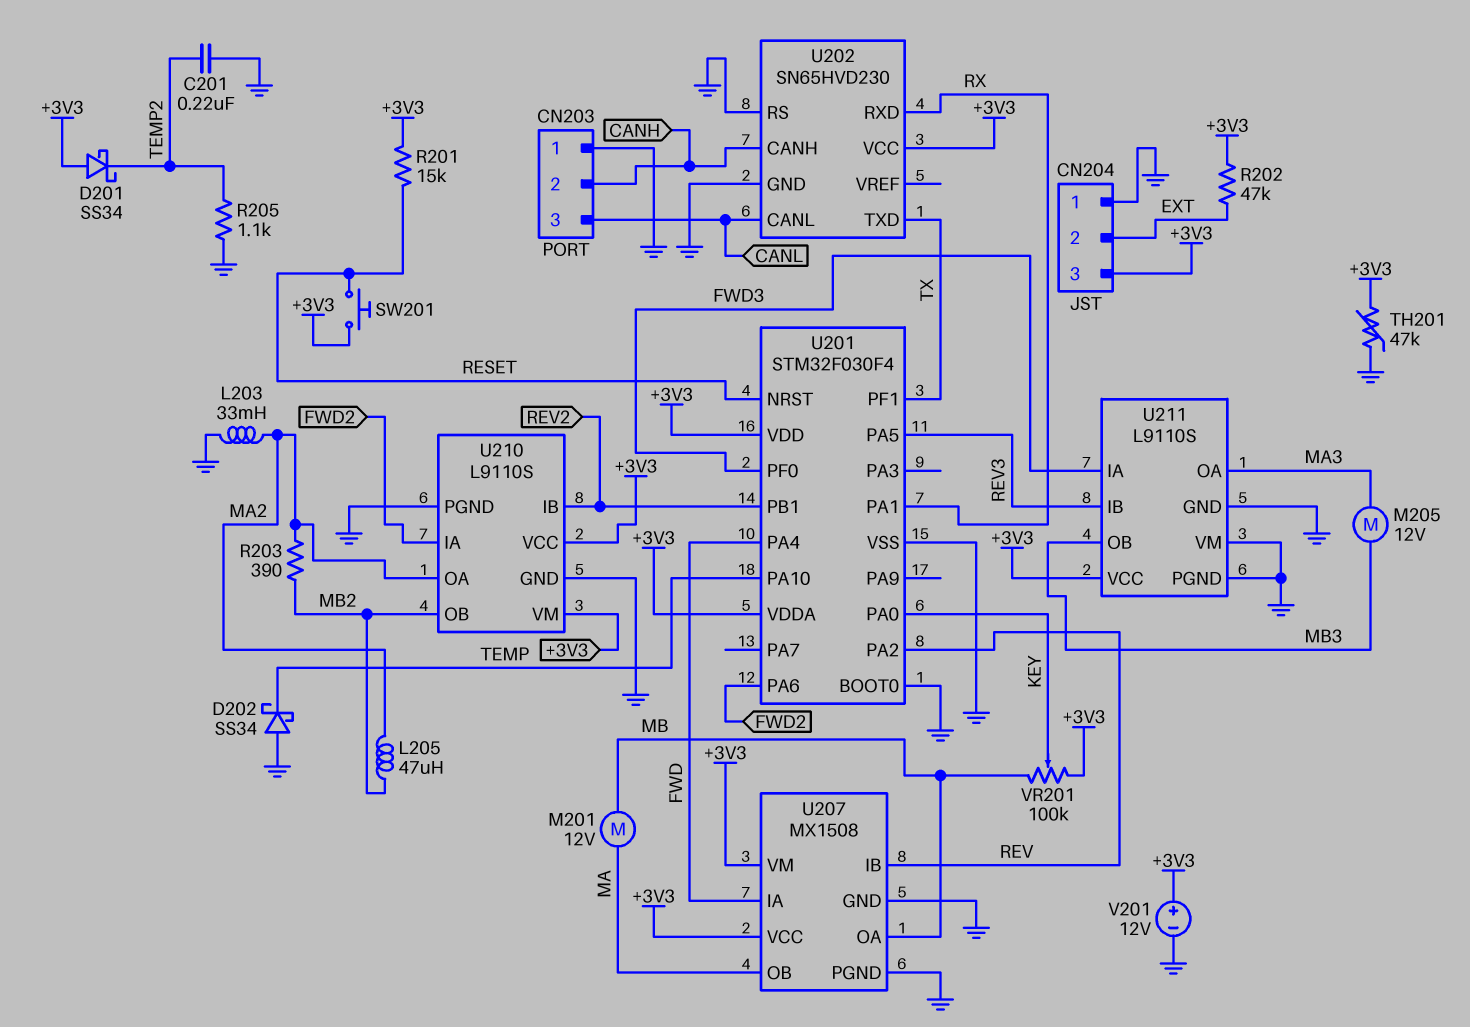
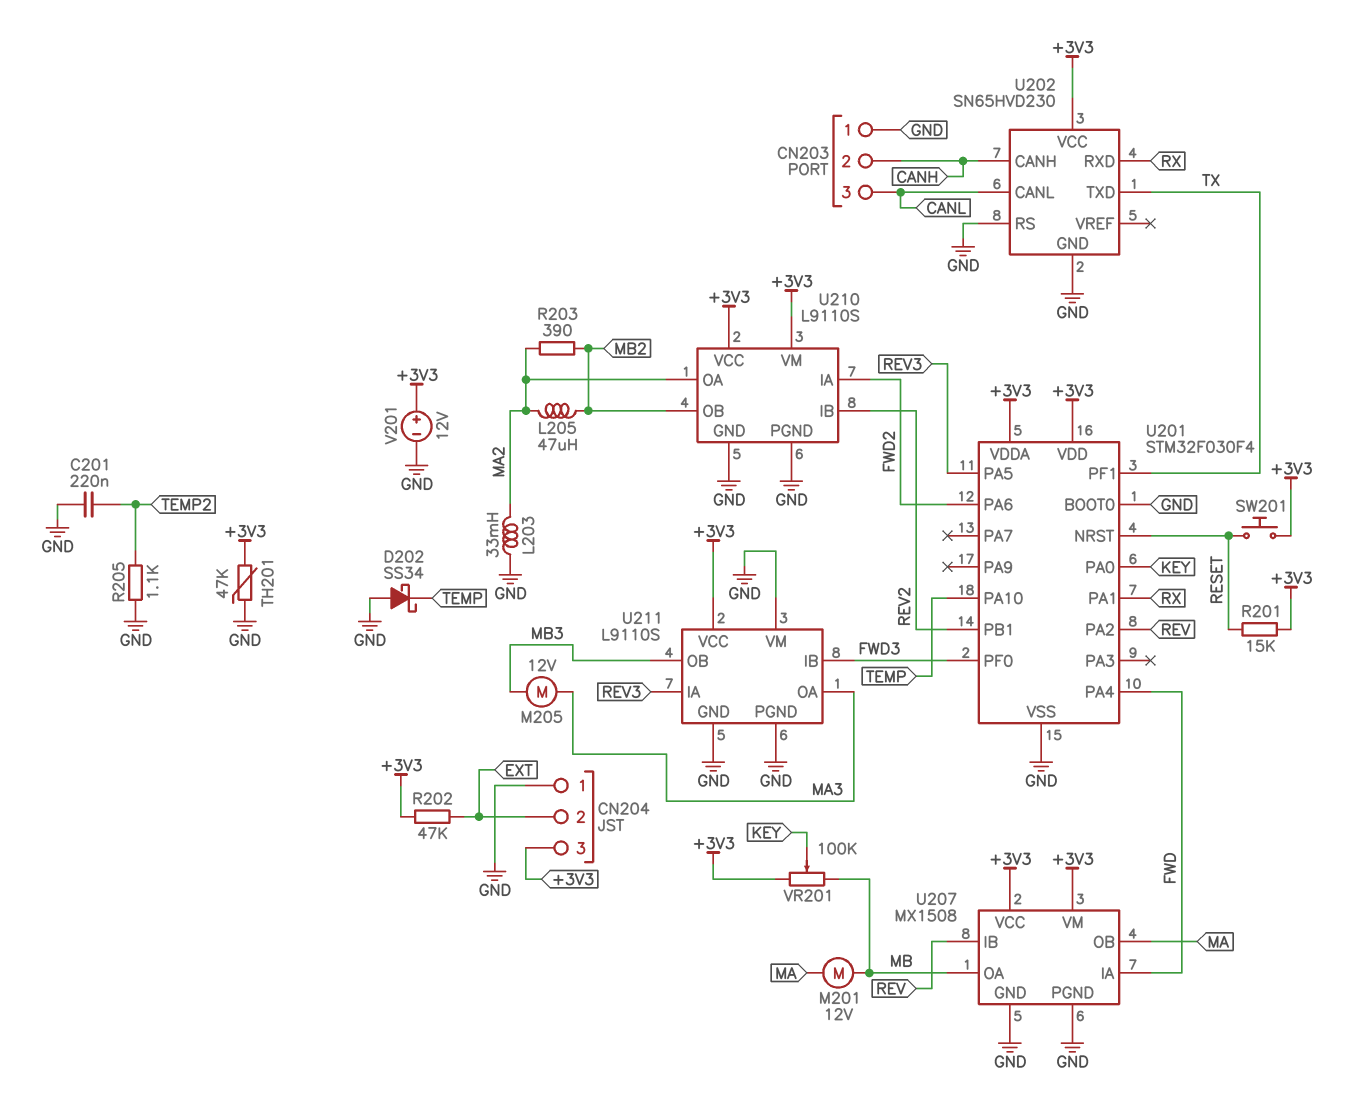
D201: schottky SS34 (A +3V3, K TEMP2) -> none
U211 pin IA: FWD3 -> REV3
U211 pin IB: REV3 -> FWD3

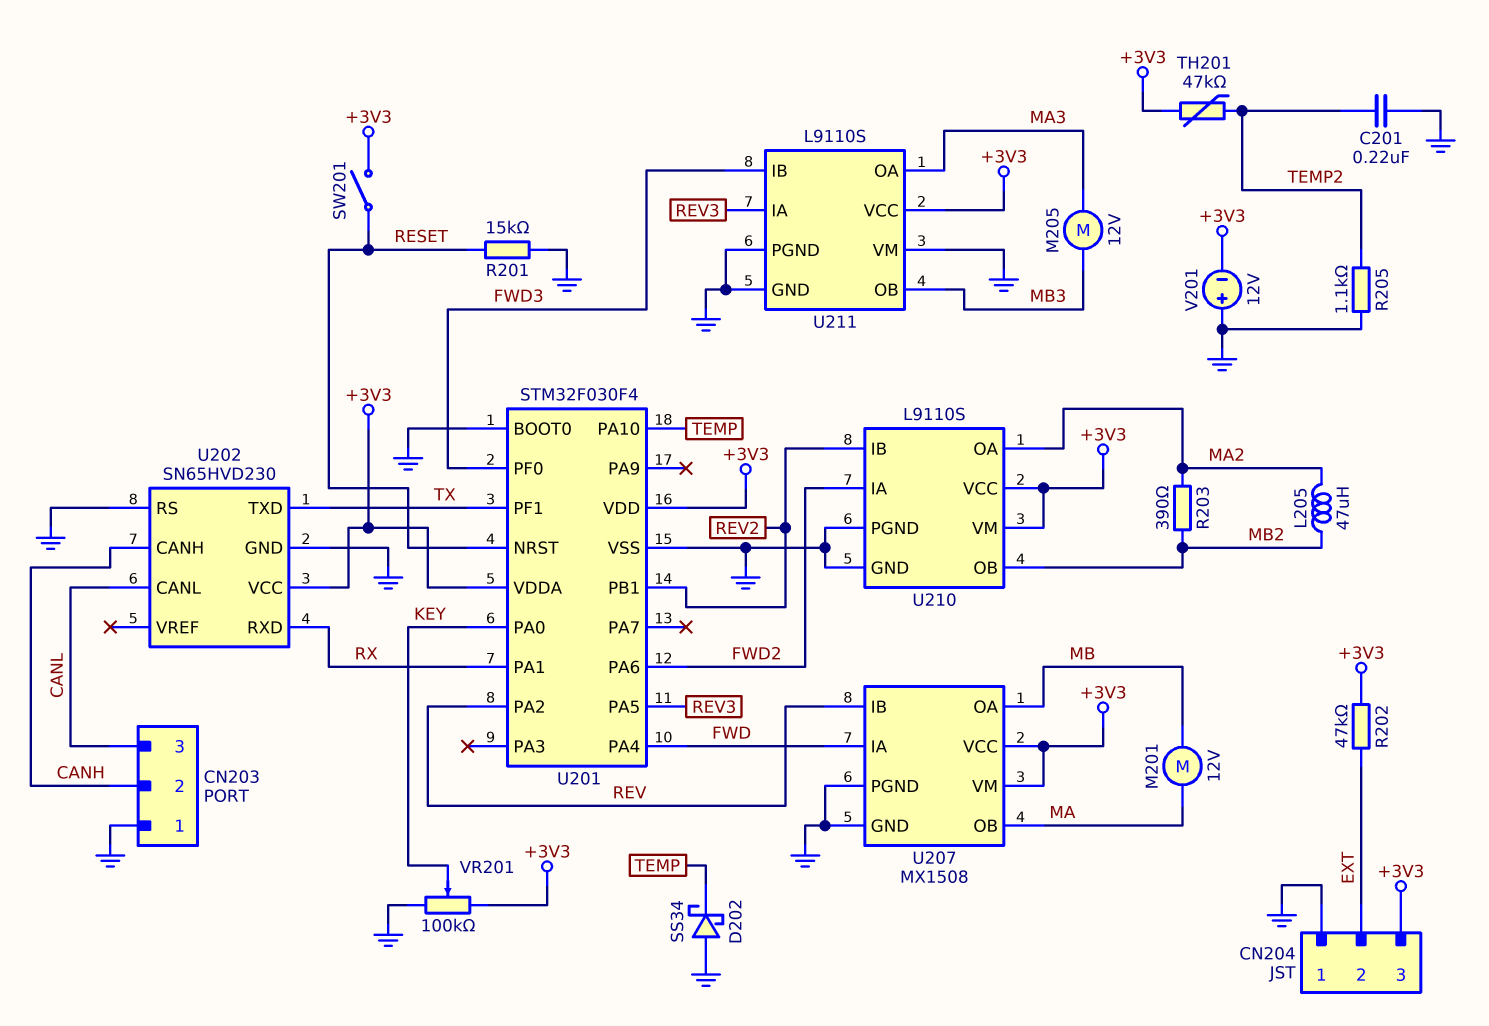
L203: 33mH (GND, MA2) -> none
R201: 15k (+3V3, RESET) -> 15k (GND, RESET)
SW201: button (+3V3, RESET) -> switch (+3V3, RESET)
TH201: 47k (+3V3, GND) -> 47k (+3V3, TEMP2)
V201: 12V (plus +3V3, minus GND) -> 12V (plus GND, minus +3V3)
VR201: 100k (+3V3, MB, wiper KEY) -> 100k (+3V3, GND, wiper KEY)

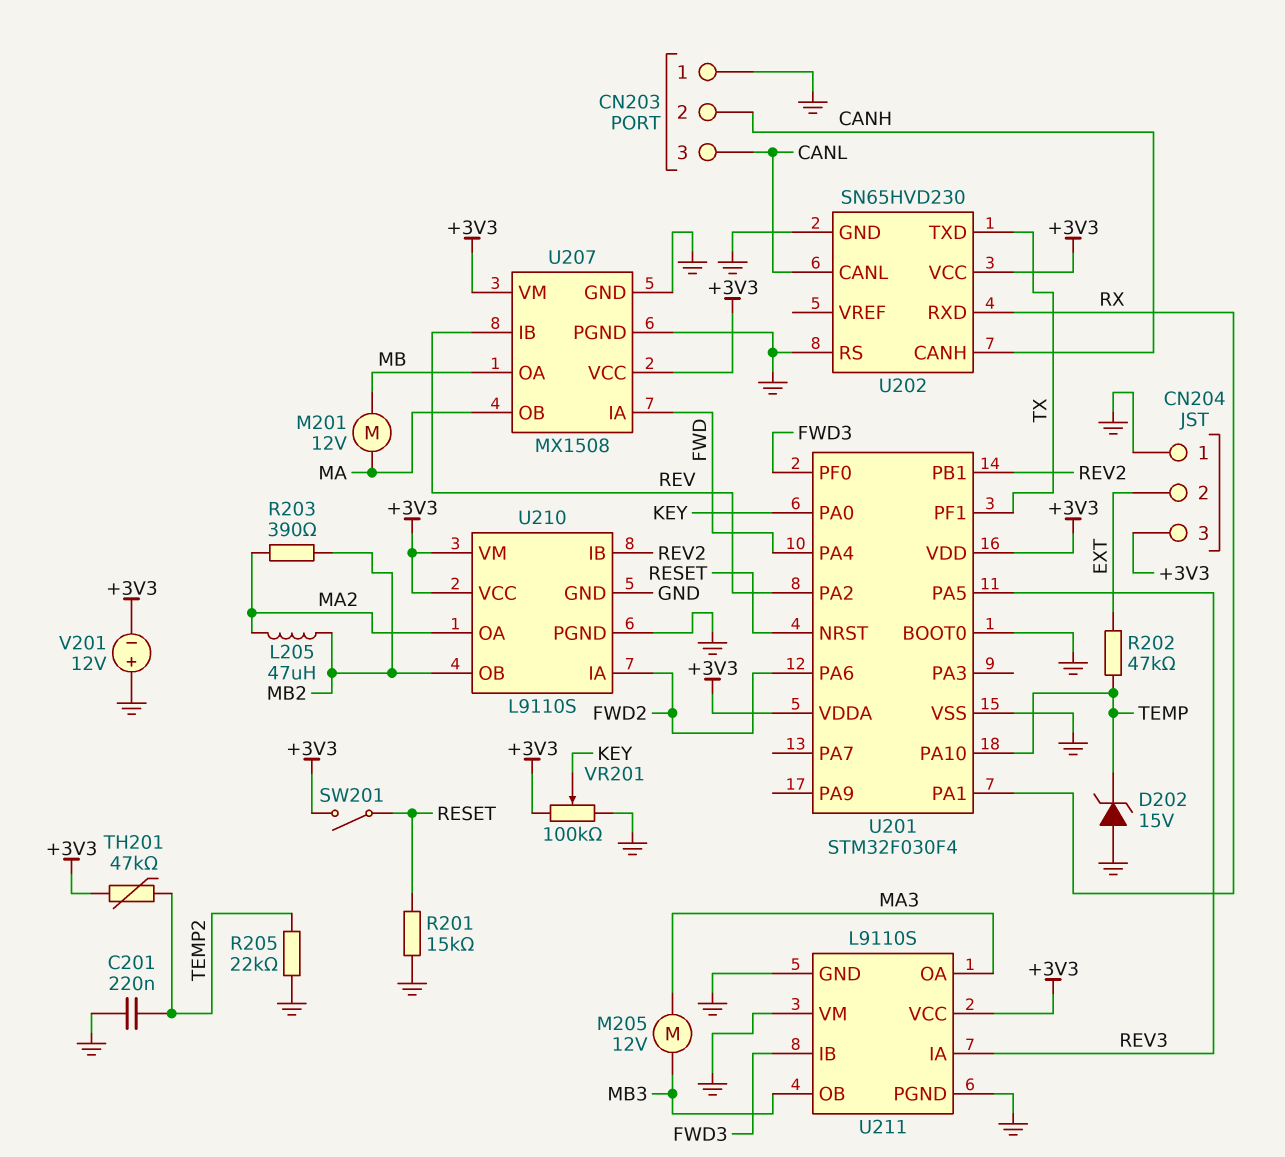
D202: schottky SS34 (A GND, K TEMP) -> zener 15V (A GND, K TEMP)
R202: 47k (+3V3, EXT) -> 47k (EXT, TEMP)
R205: 1.1k (GND, TEMP2) -> 22k (GND, TEMP2)

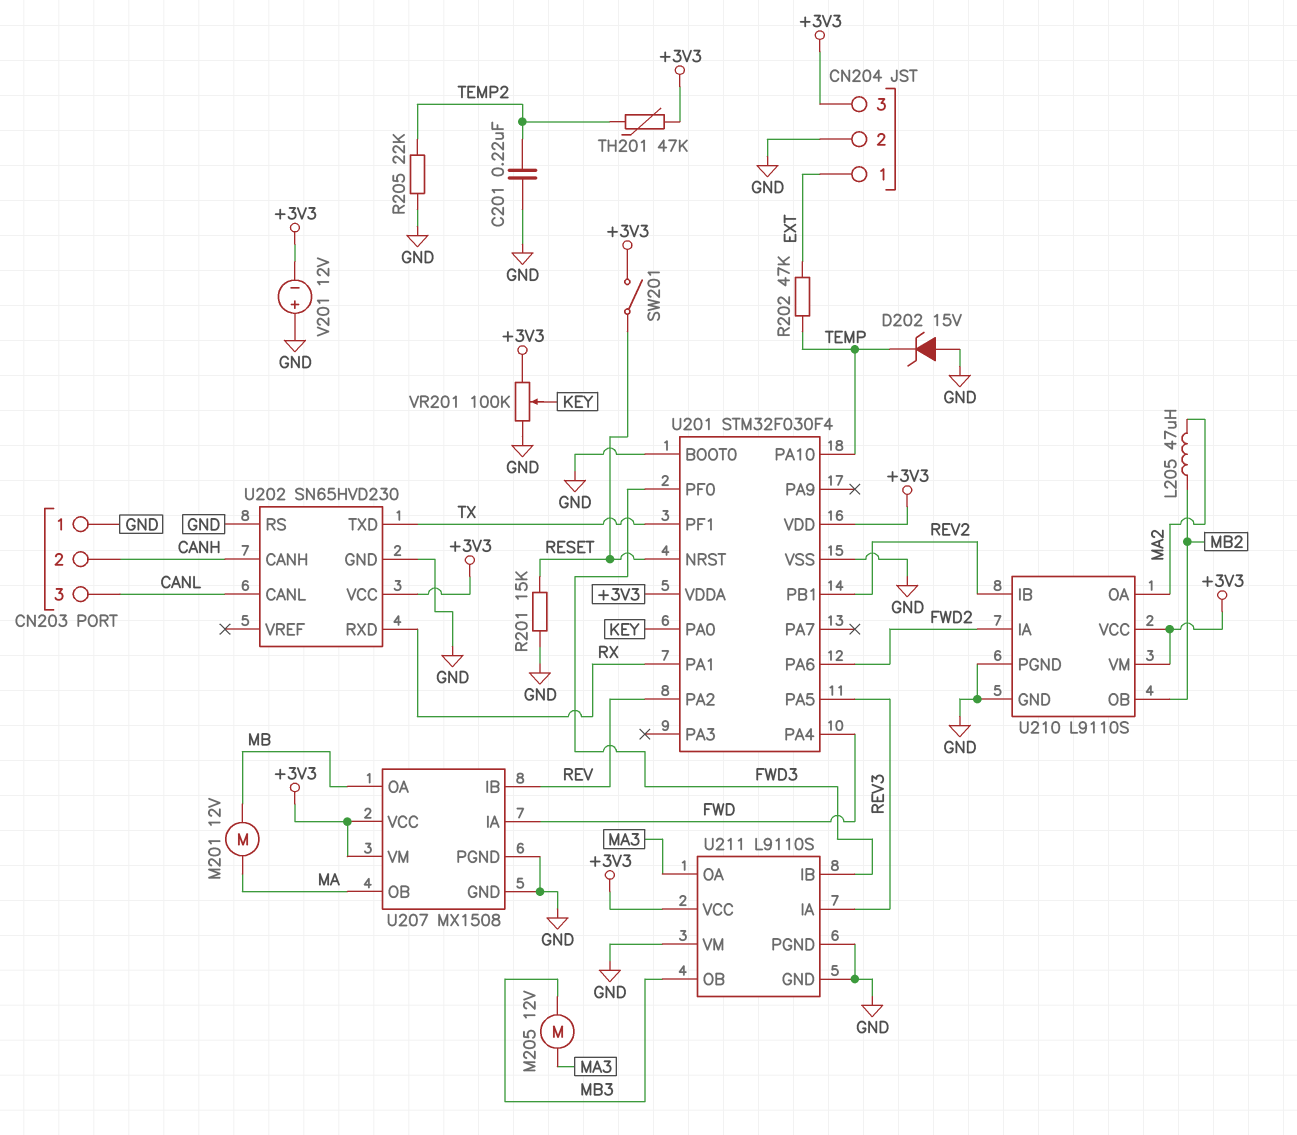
CN204 pin 1: GND -> EXT
CN204 pin 2: EXT -> GND
R203: 390 (MA2, MB2) -> none

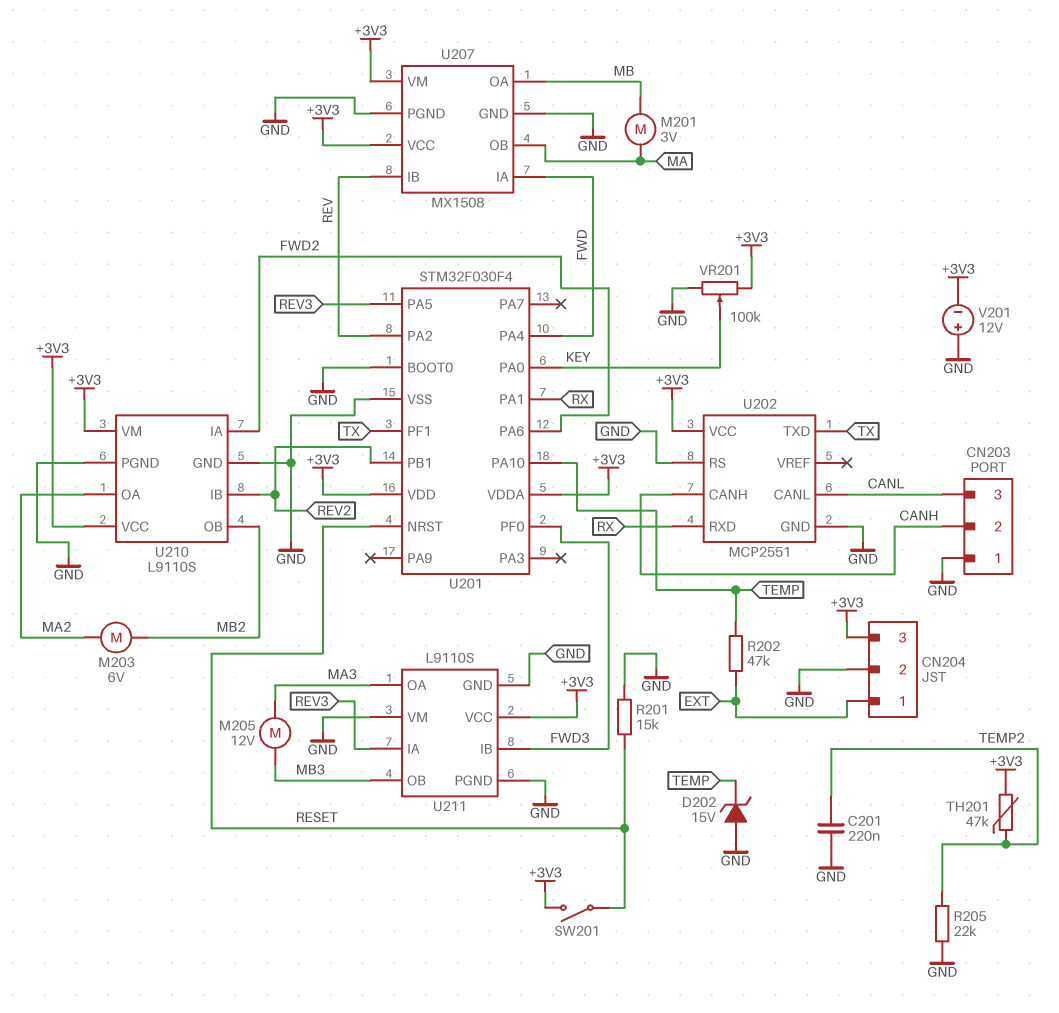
L205: 47uH (MA2, MB2) -> none
M201: motor 12V (MA, MB) -> motor 3V (MA, MB)
M203: none -> motor 6V (MA2, MB2)
U202: SN65HVD230 -> MCP2551

